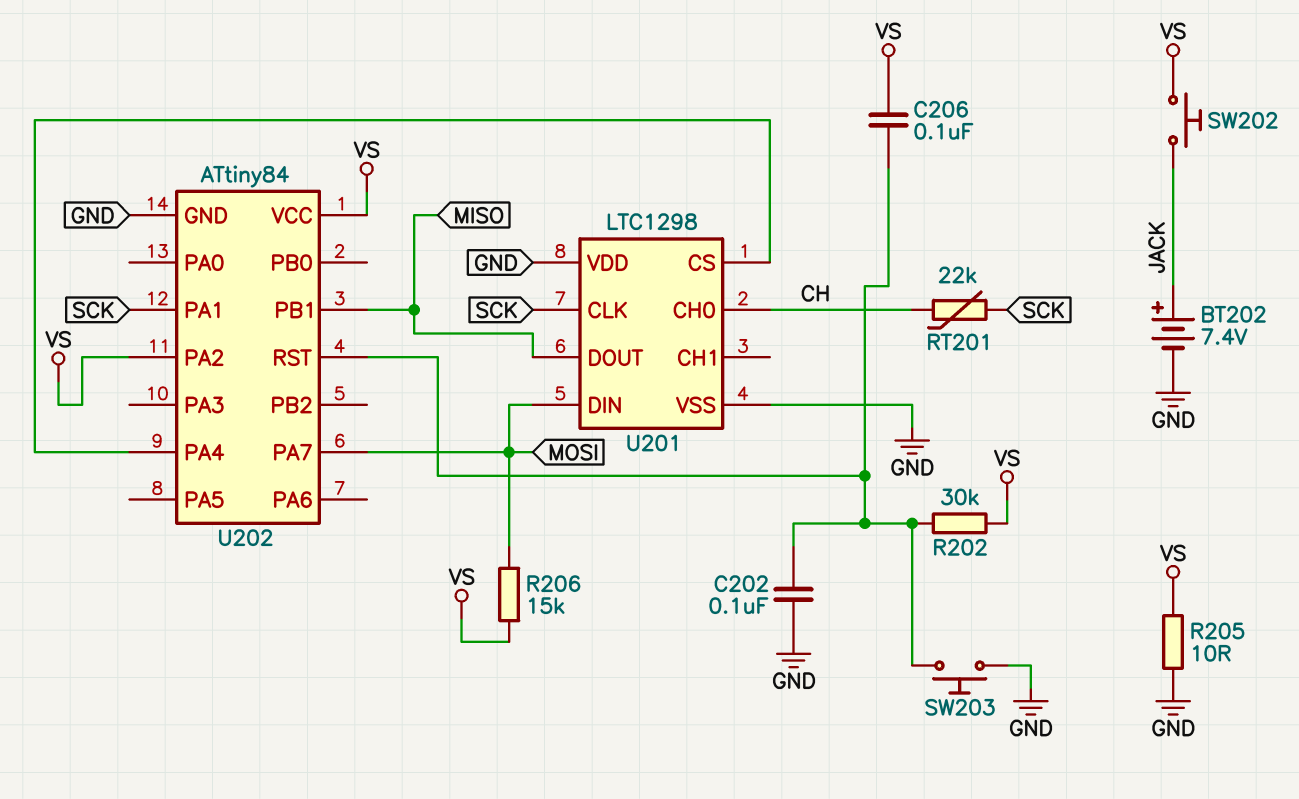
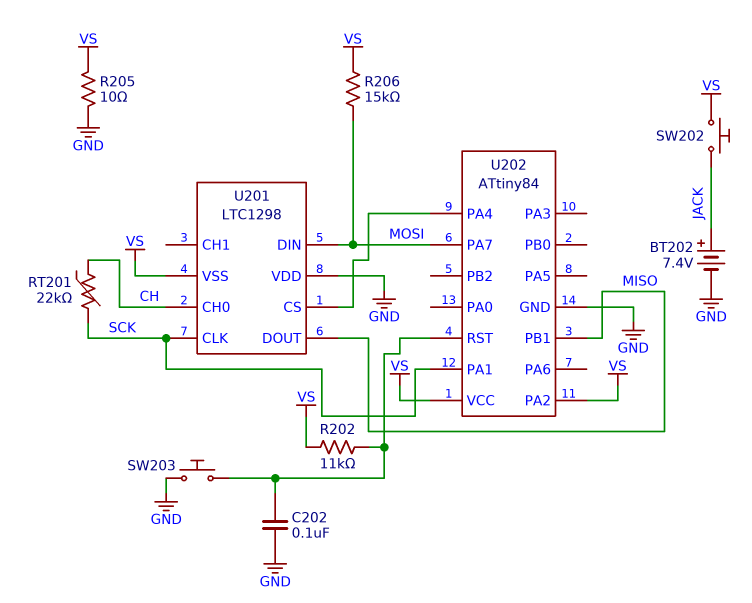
C206: 100nF (U202/RST, VS) -> none
R202: 30k (U202/RST, VS) -> 11k (U202/RST, VS)
U201 pin VSS: GND -> VS

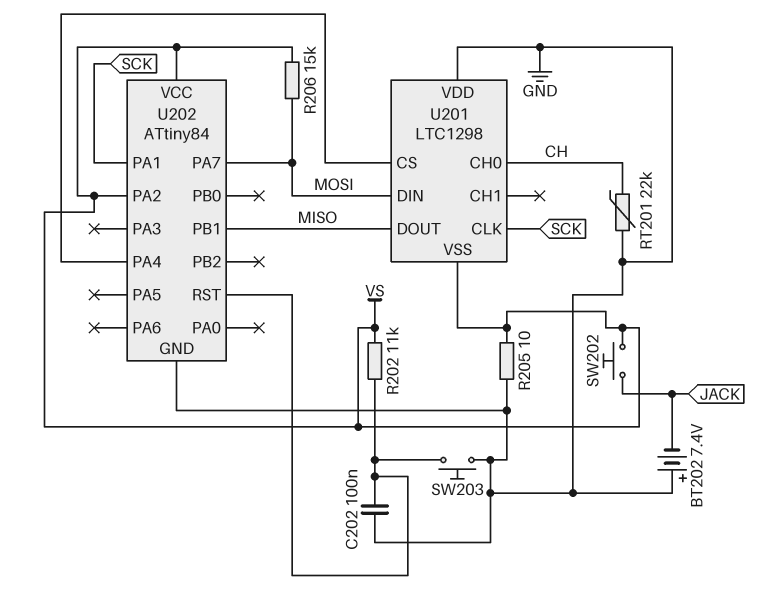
BT202: 7.4V (plus JACK, minus GND) -> 7.4V (plus GND, minus JACK)
RT201: 22k (CH, SCK) -> 22k (CH, GND)

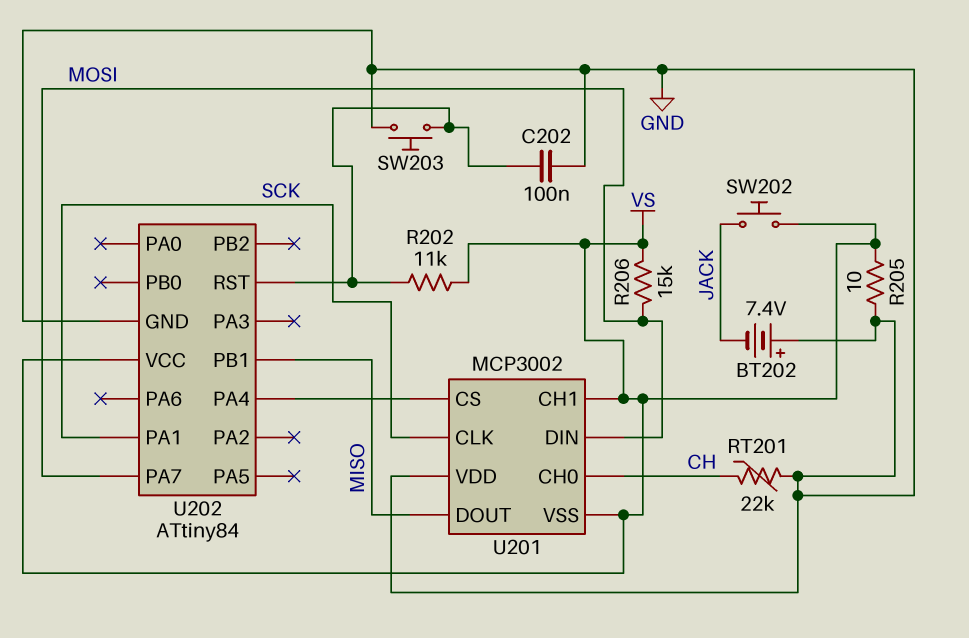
U201: LTC1298 -> MCP3002
U201 pin CH1: none -> VS
U202 pin PA2: VS -> none

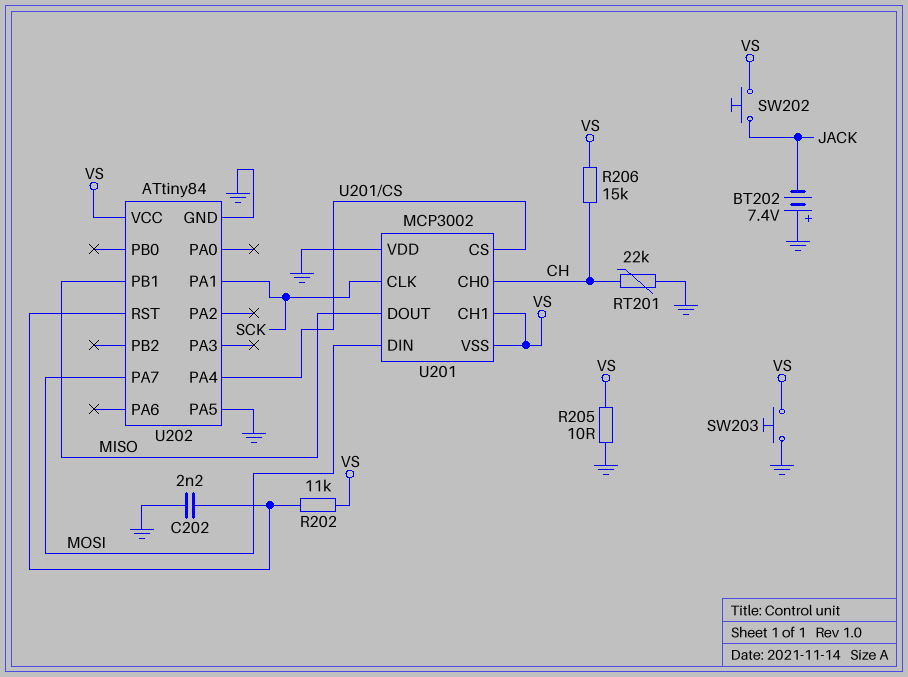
C202: 100nF (GND, U202/RST) -> 2.2nF (GND, U202/RST)
R206: 15k (MOSI, VS) -> 15k (CH, VS)
SW203: button (GND, U202/RST) -> button (GND, VS)
U202 pin PA5: none -> GND

